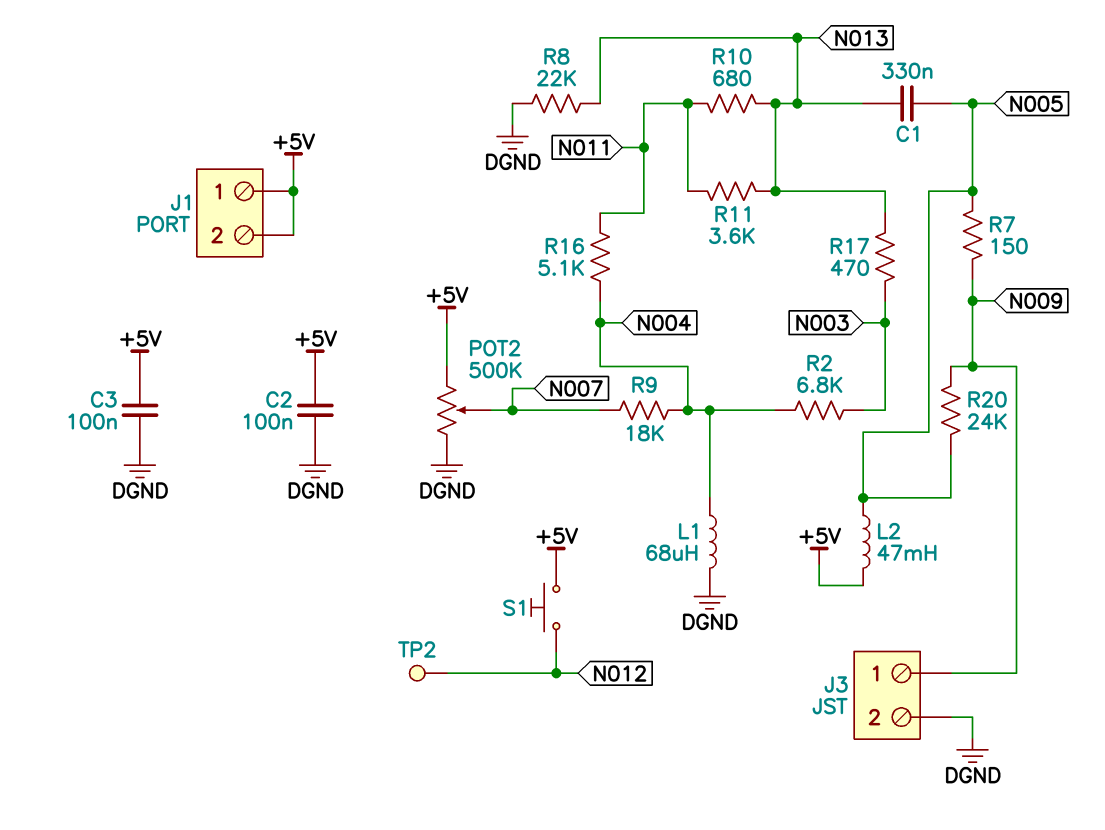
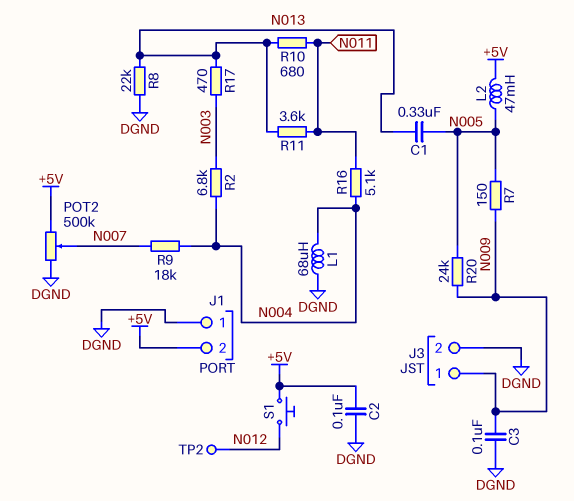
C3: 100nF (+5V, DGND) -> 100nF (DGND, N009)
J1 pin 1: +5V -> DGND

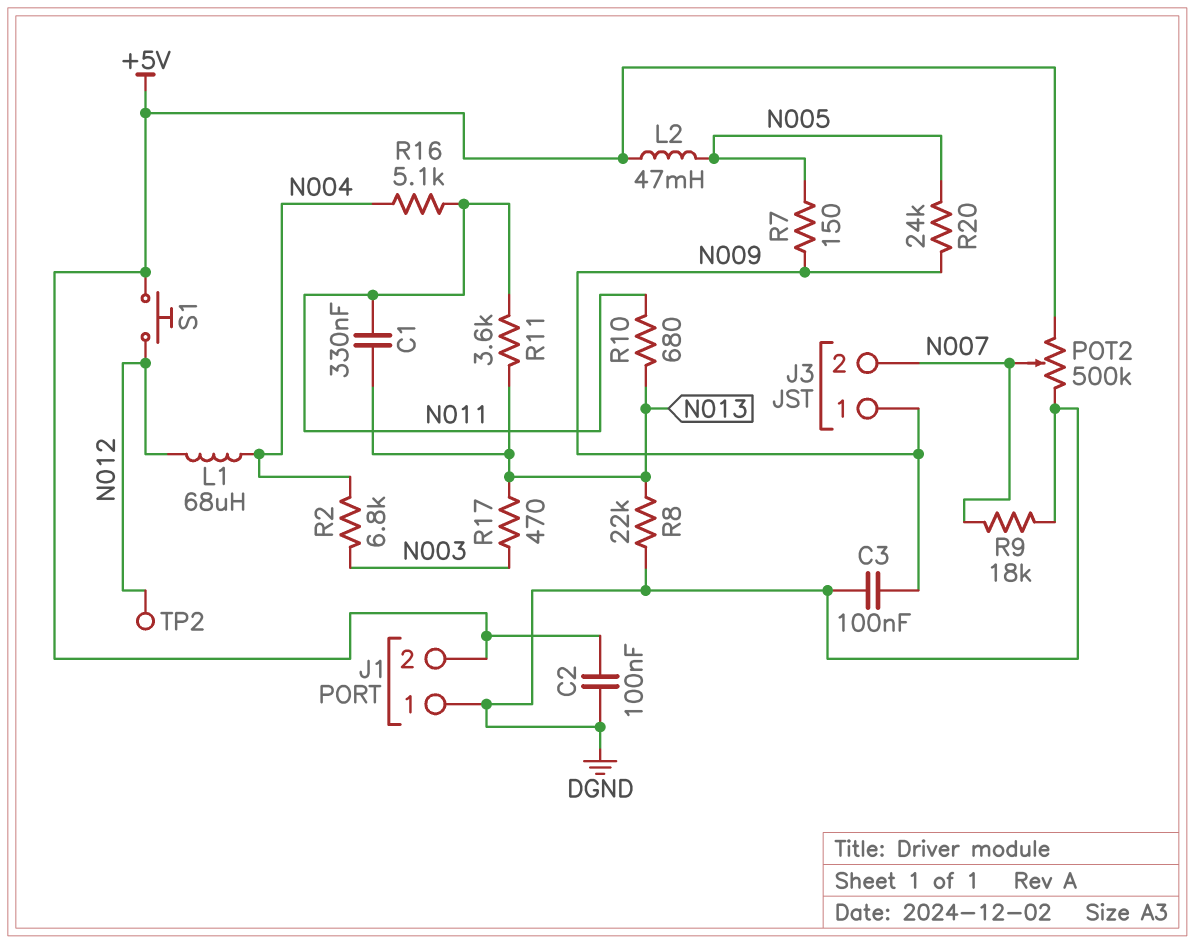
C1: 330nF (N005, N013) -> 330nF (N011, N013)
J3 pin 2: DGND -> N007
L1: 68uH (DGND, N004) -> 68uH (N004, N012)
R9: 18k (N004, N007) -> 18k (DGND, N007)

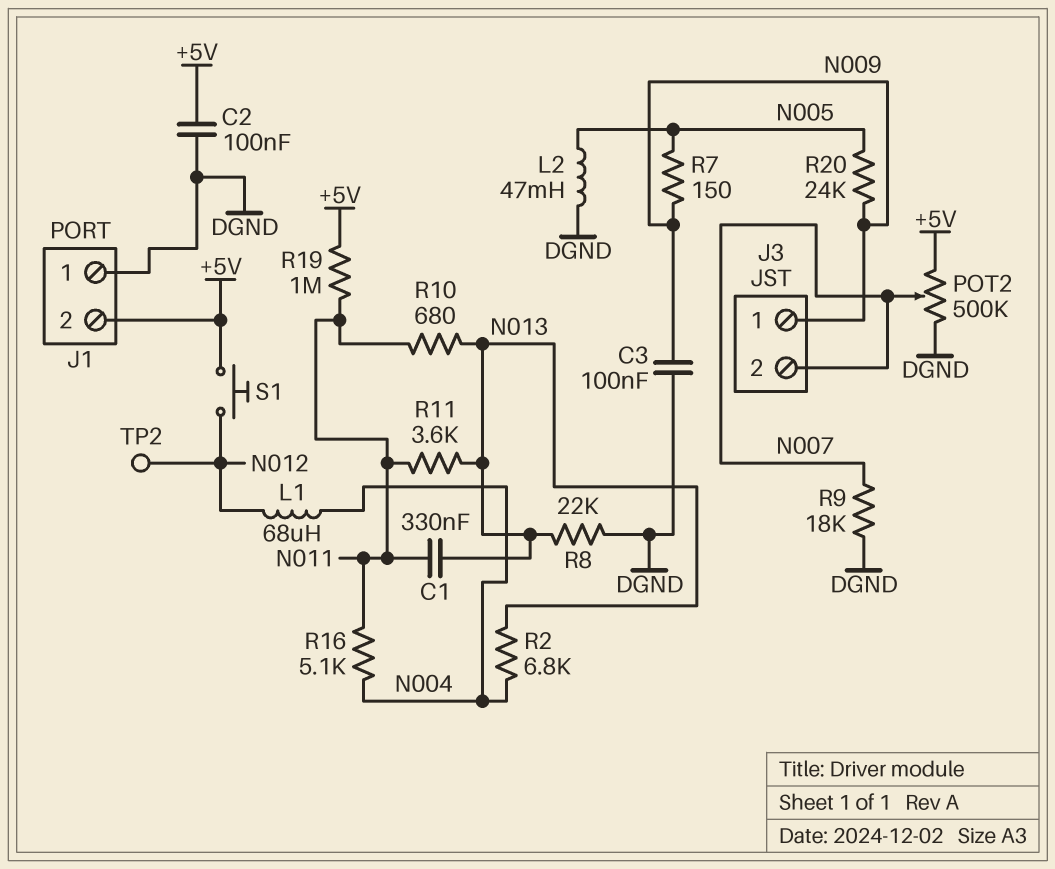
L2: 47mH (+5V, N005) -> 47mH (DGND, N005)
R2: 6.8k (N003, N004) -> 6.8k (N004, N013)
R17: 470 (N003, N013) -> none
R19: none -> 1M (+5V, N011)

